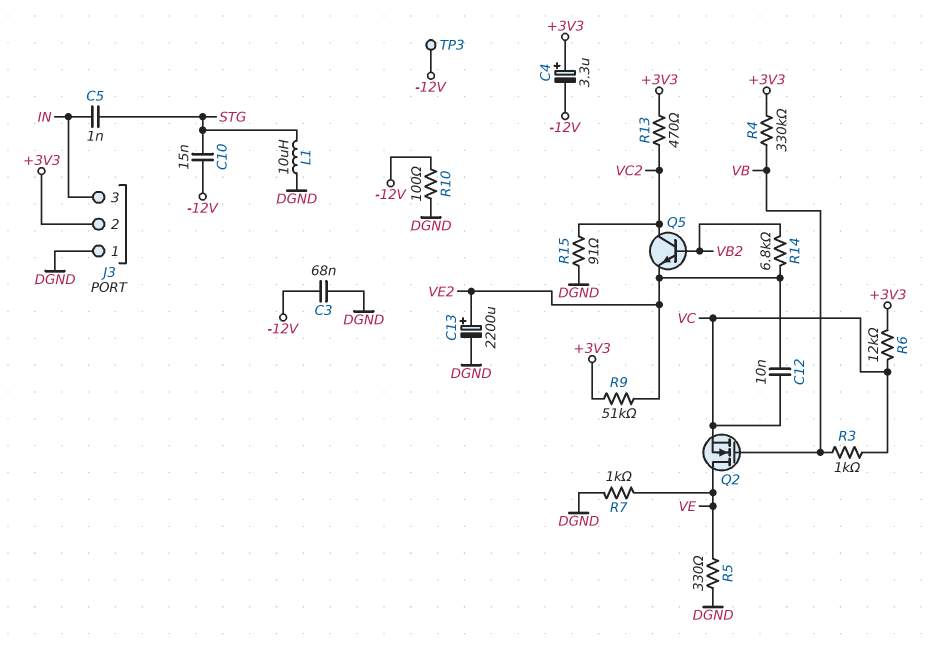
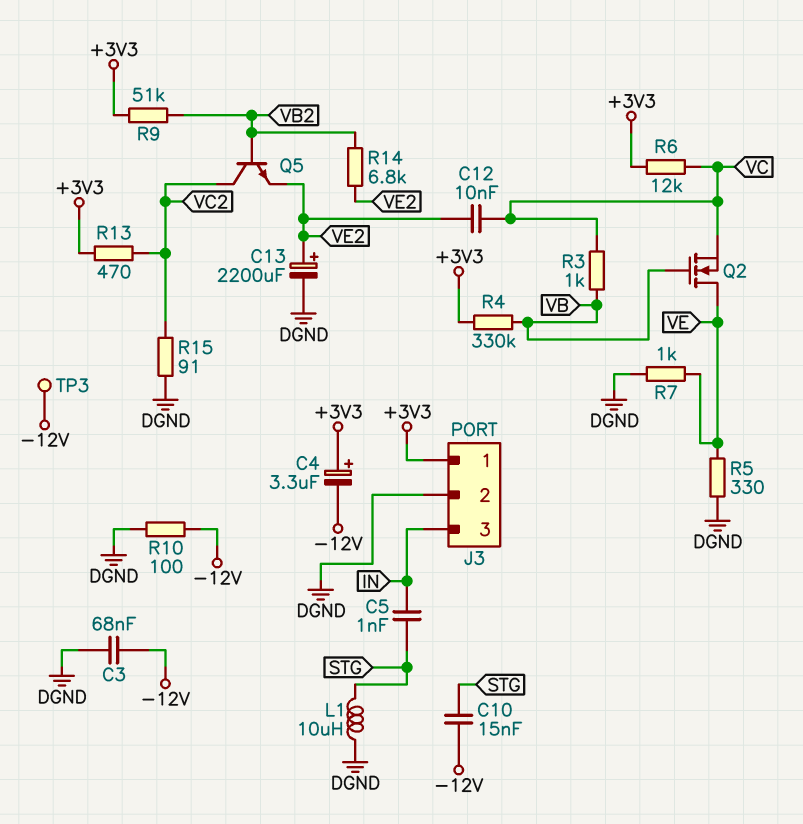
J3 pin 1: DGND -> +3V3
J3 pin 2: +3V3 -> DGND
R9: 51k (+3V3, VE2) -> 51k (+3V3, VB2)

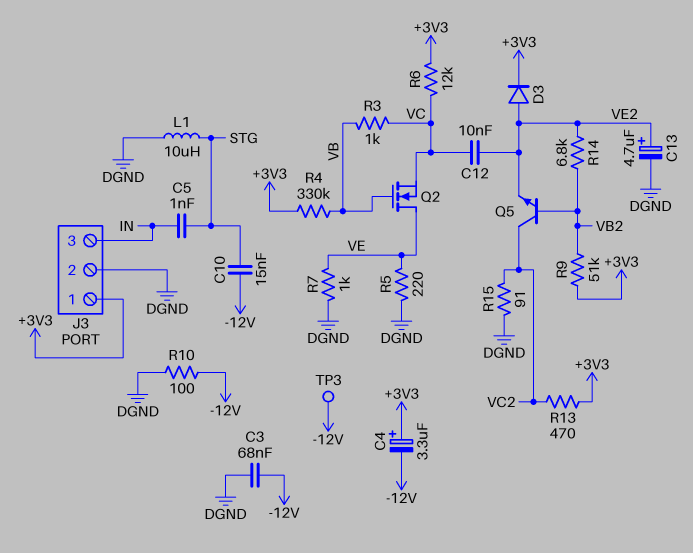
C13: 2200uF (plus VE2, minus DGND) -> 4.7uF (plus VE2, minus DGND)
D3: none -> diode (A VE2, K +3V3)
R5: 330 (DGND, VE) -> 220 (DGND, VE)

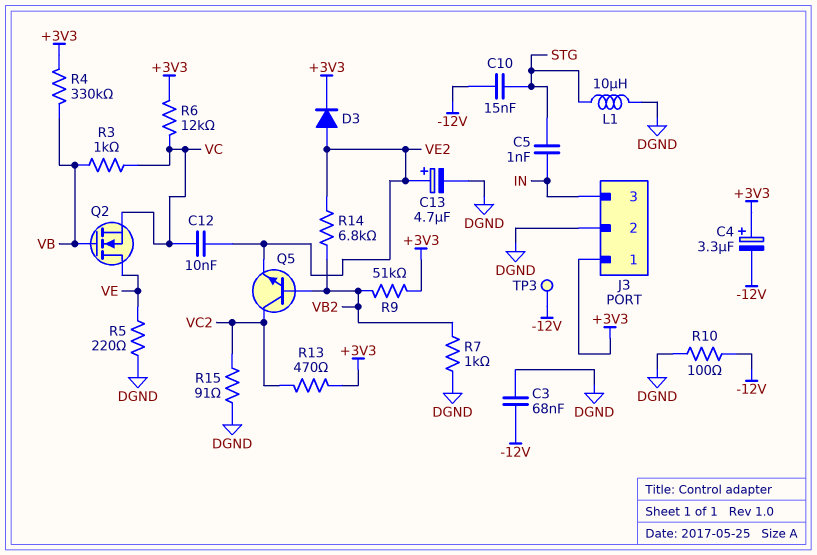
R7: 1k (DGND, VE) -> 1k (DGND, VB2)

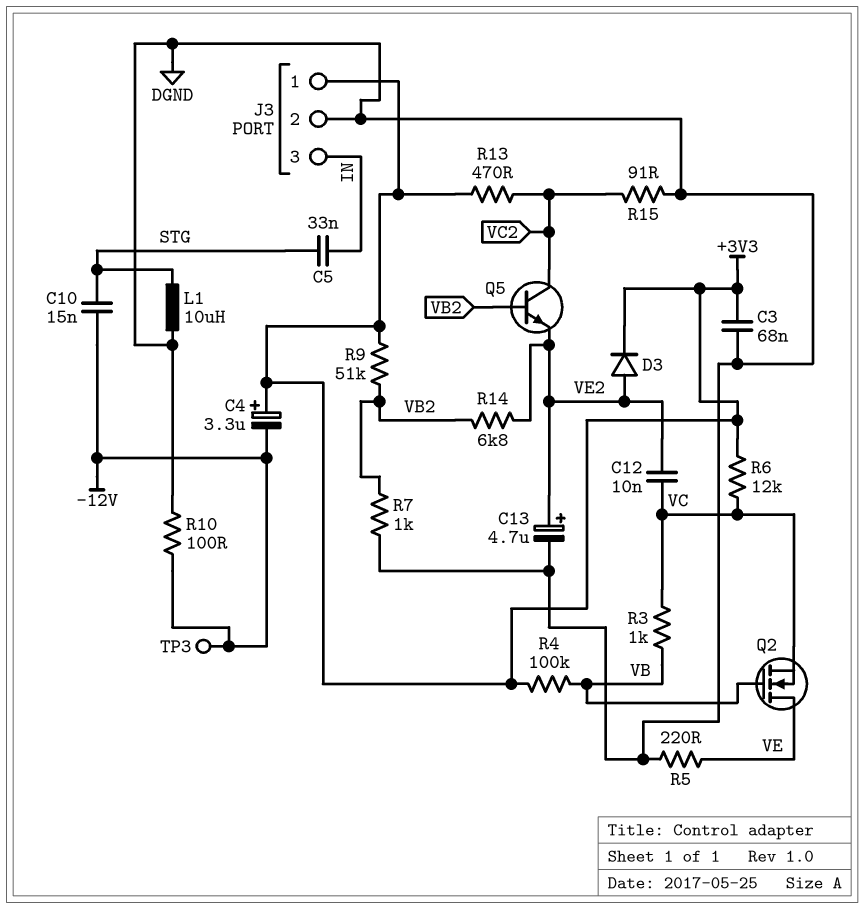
C3: 68nF (-12V, DGND) -> 68nF (+3V3, DGND)
C5: 1nF (IN, STG) -> 33nF (IN, STG)
R4: 330k (+3V3, VB) -> 100k (+3V3, VB)

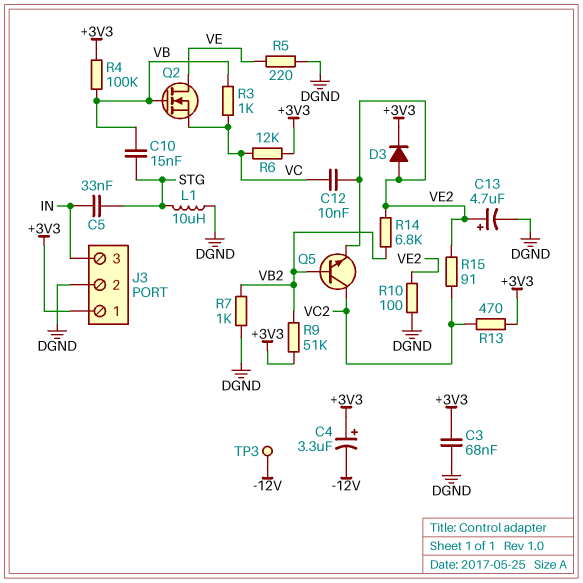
C10: 15nF (-12V, STG) -> 15nF (STG, VB)
R10: 100 (-12V, DGND) -> 100 (DGND, VE2)
R15: 91 (DGND, VC2) -> 91 (VC2, VE2)

